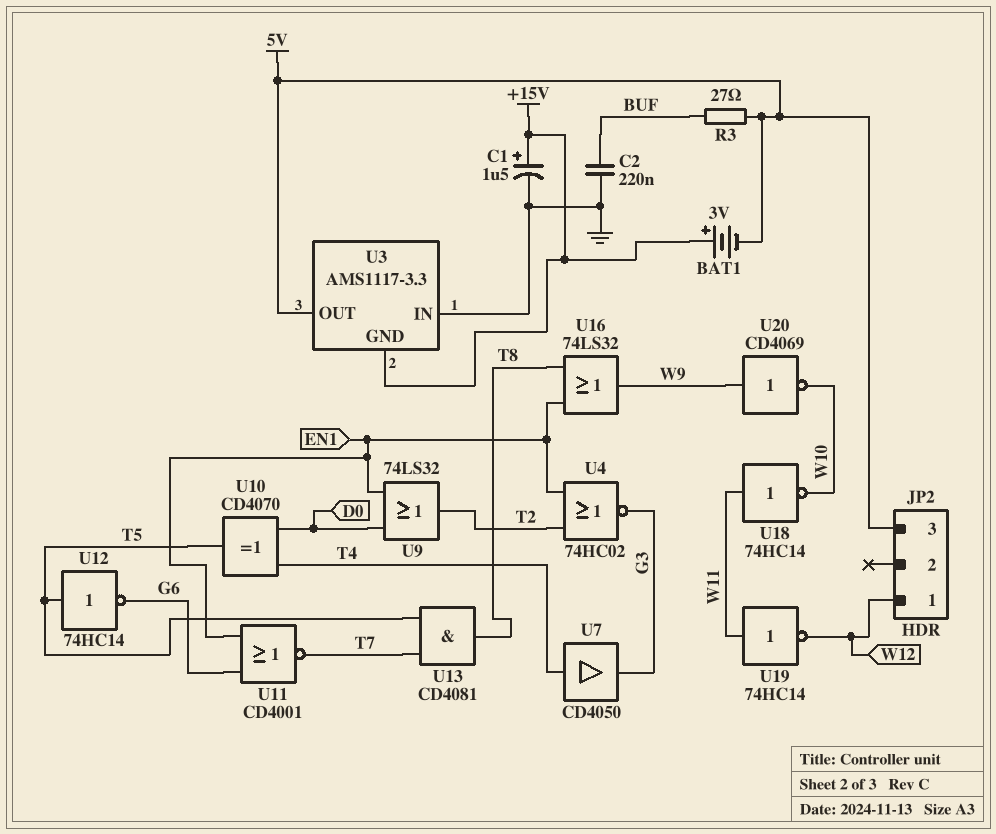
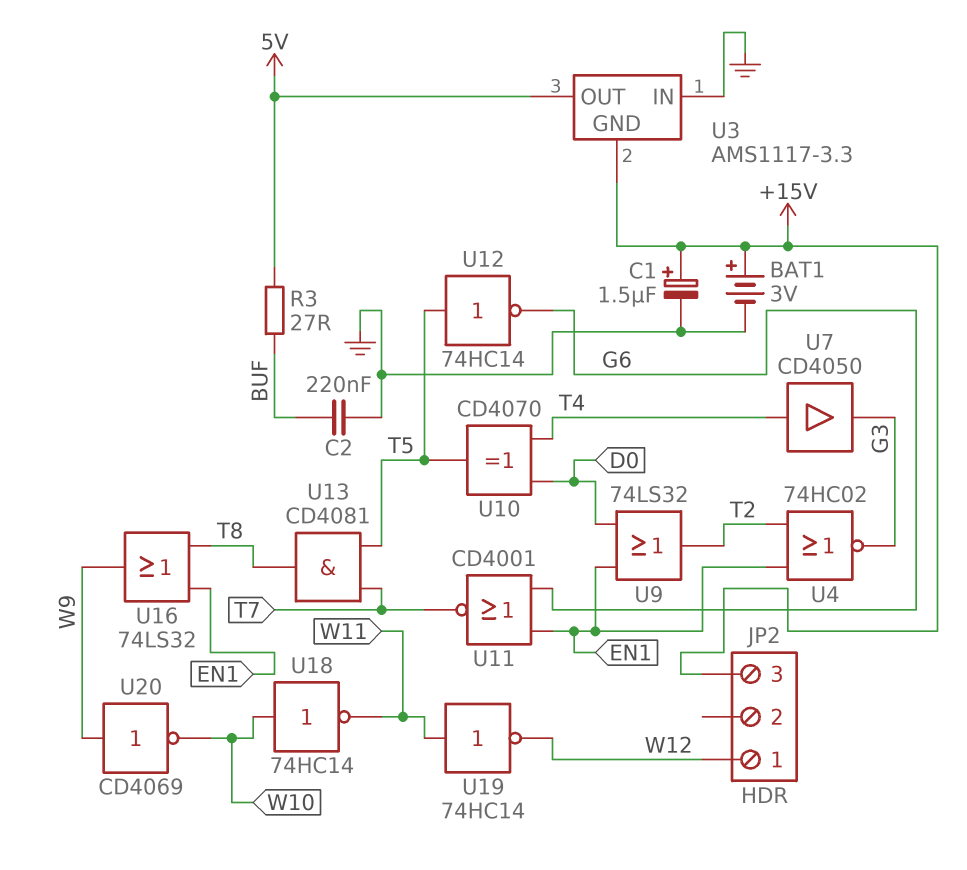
BAT1: 3V (plus +15V, minus 5V) -> 3V (plus +15V, minus GND)
JP2 pin 3: 5V -> +15V
U18: NOT 74HC14 (in W11, out W10) -> NOT 74HC14 (in W10, out W11)

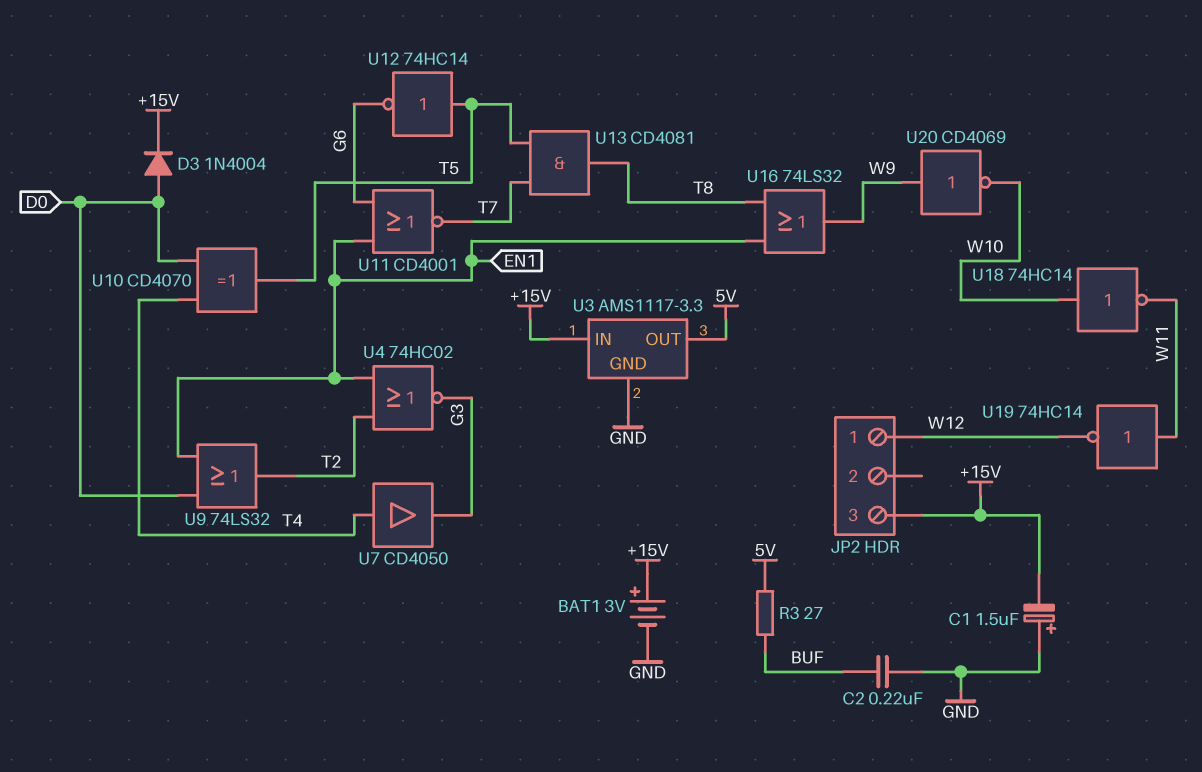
C1: 1.5uF (plus +15V, minus GND) -> 1.5uF (plus GND, minus +15V)
D3: none -> diode 1N4004 (A D0, K +15V)
U3 pin GND: +15V -> GND
U3 pin IN: GND -> +15V

